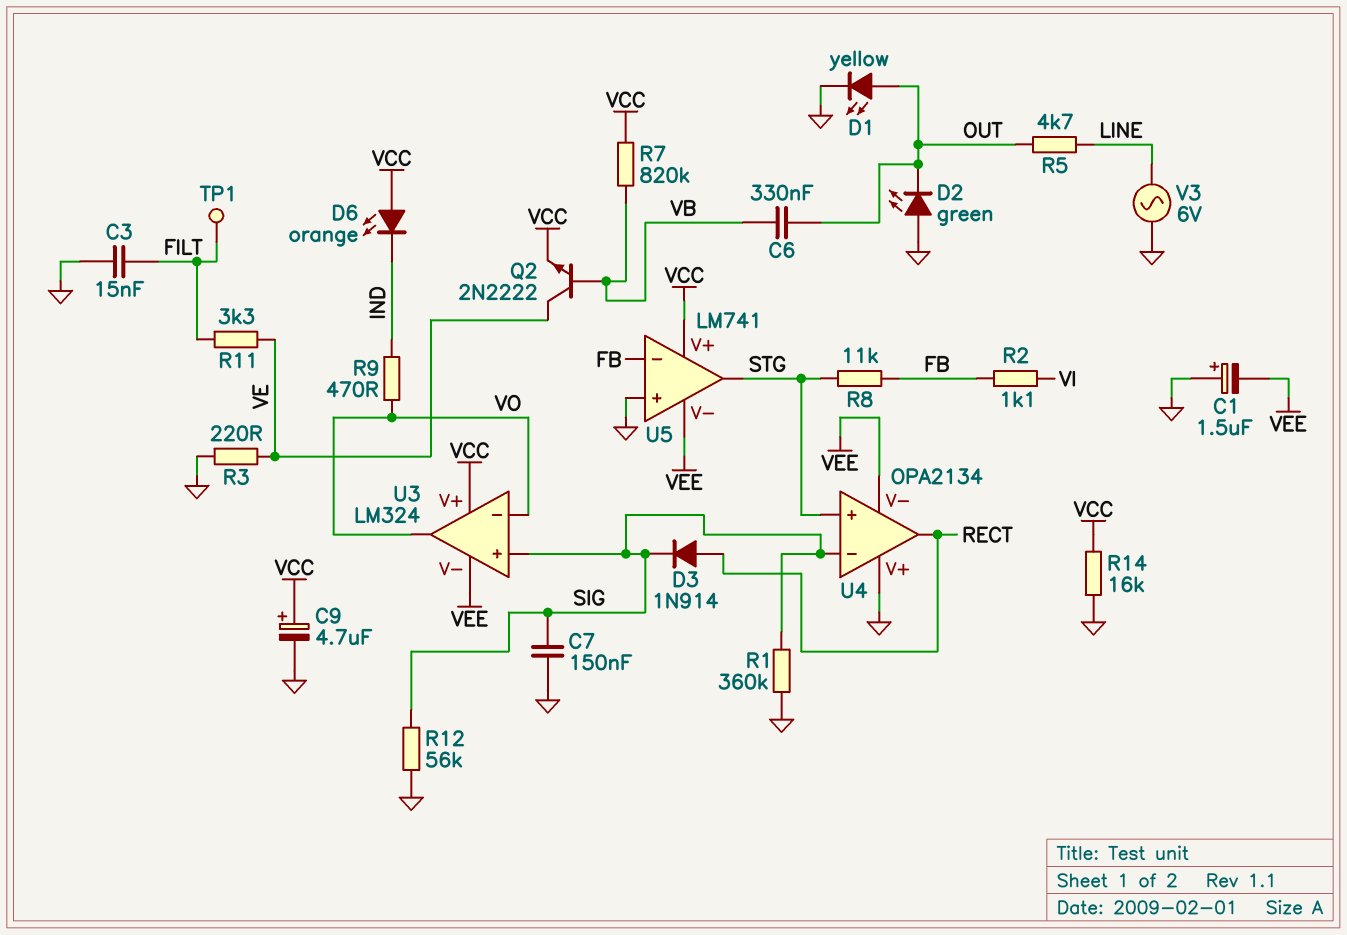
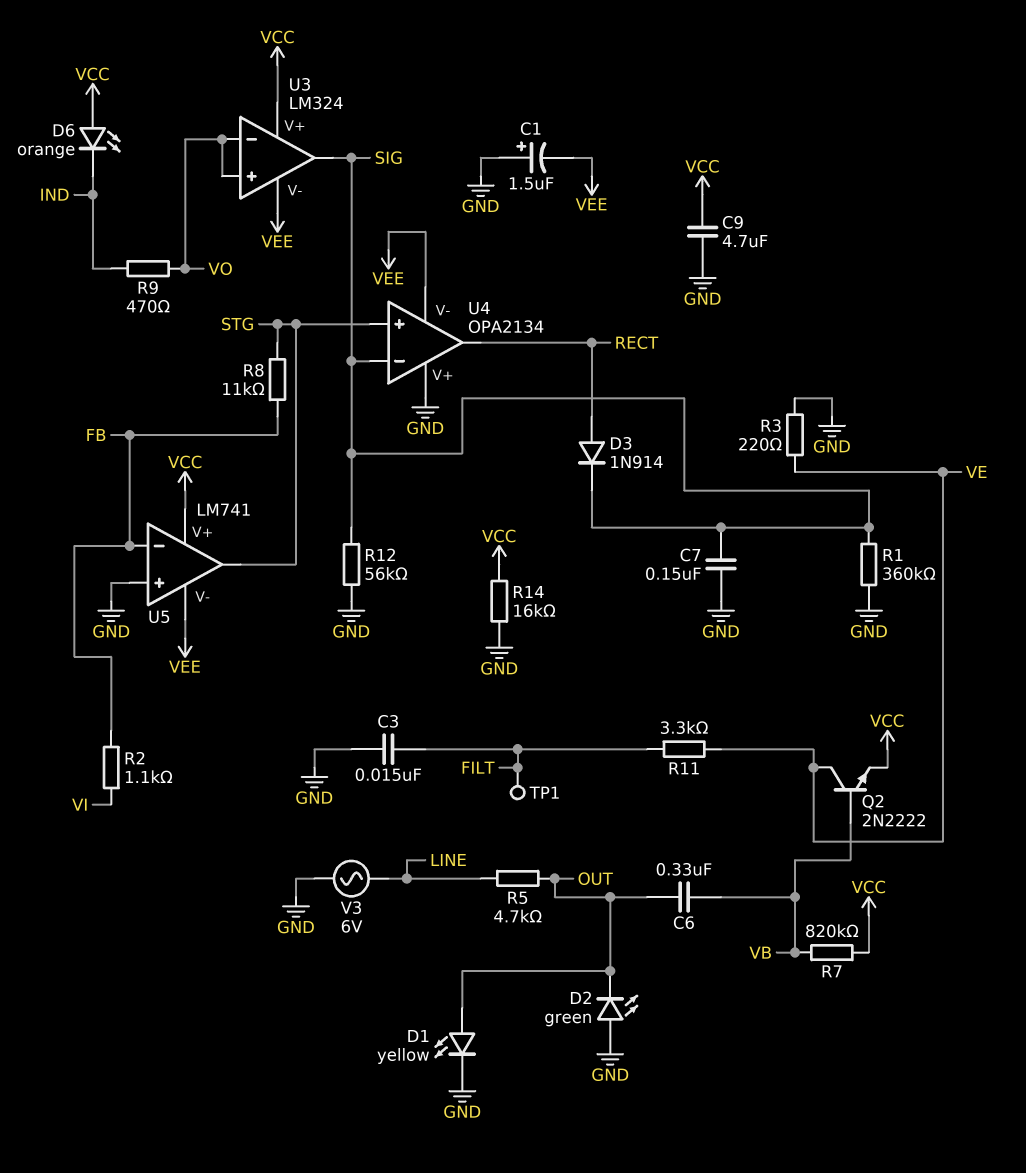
C9: 4.7uF (plus VCC, minus GND) -> 4.7uF (GND, VCC)
U3 pin in+: SIG -> VO
U3 pin out: VO -> SIG

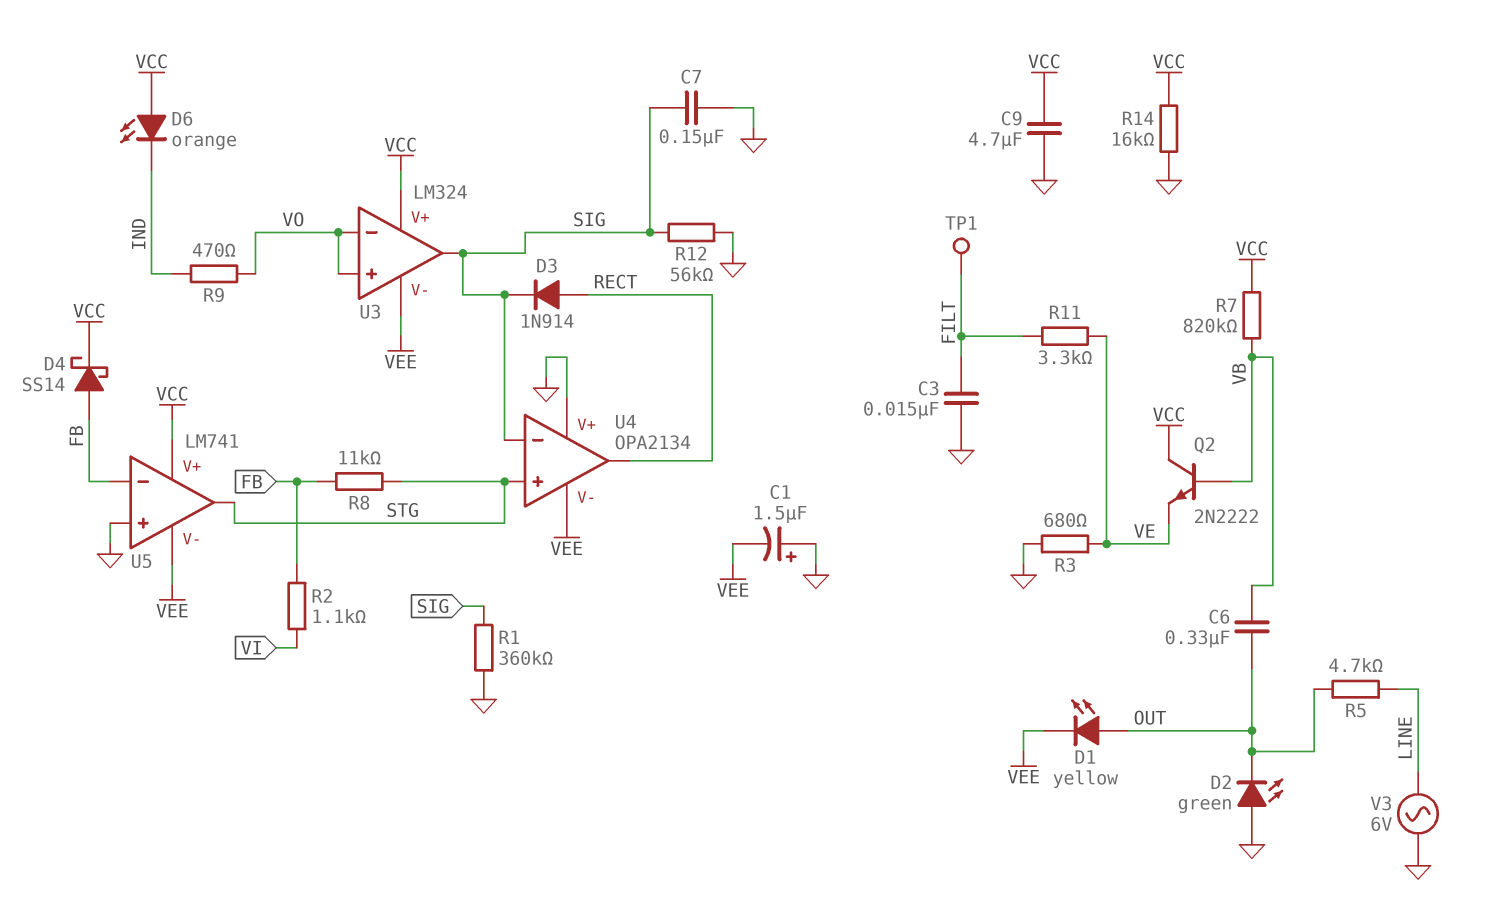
D1: LED yellow (A OUT, K GND) -> LED yellow (A OUT, K VEE)
D4: none -> schottky SS14 (A FB, K VCC)
Q2: NPN 2N2222 (B VB, C VE, E VCC) -> NPN 2N2222 (B VB, C VCC, E VE)
R3: 220 (GND, VE) -> 680 (GND, VE)

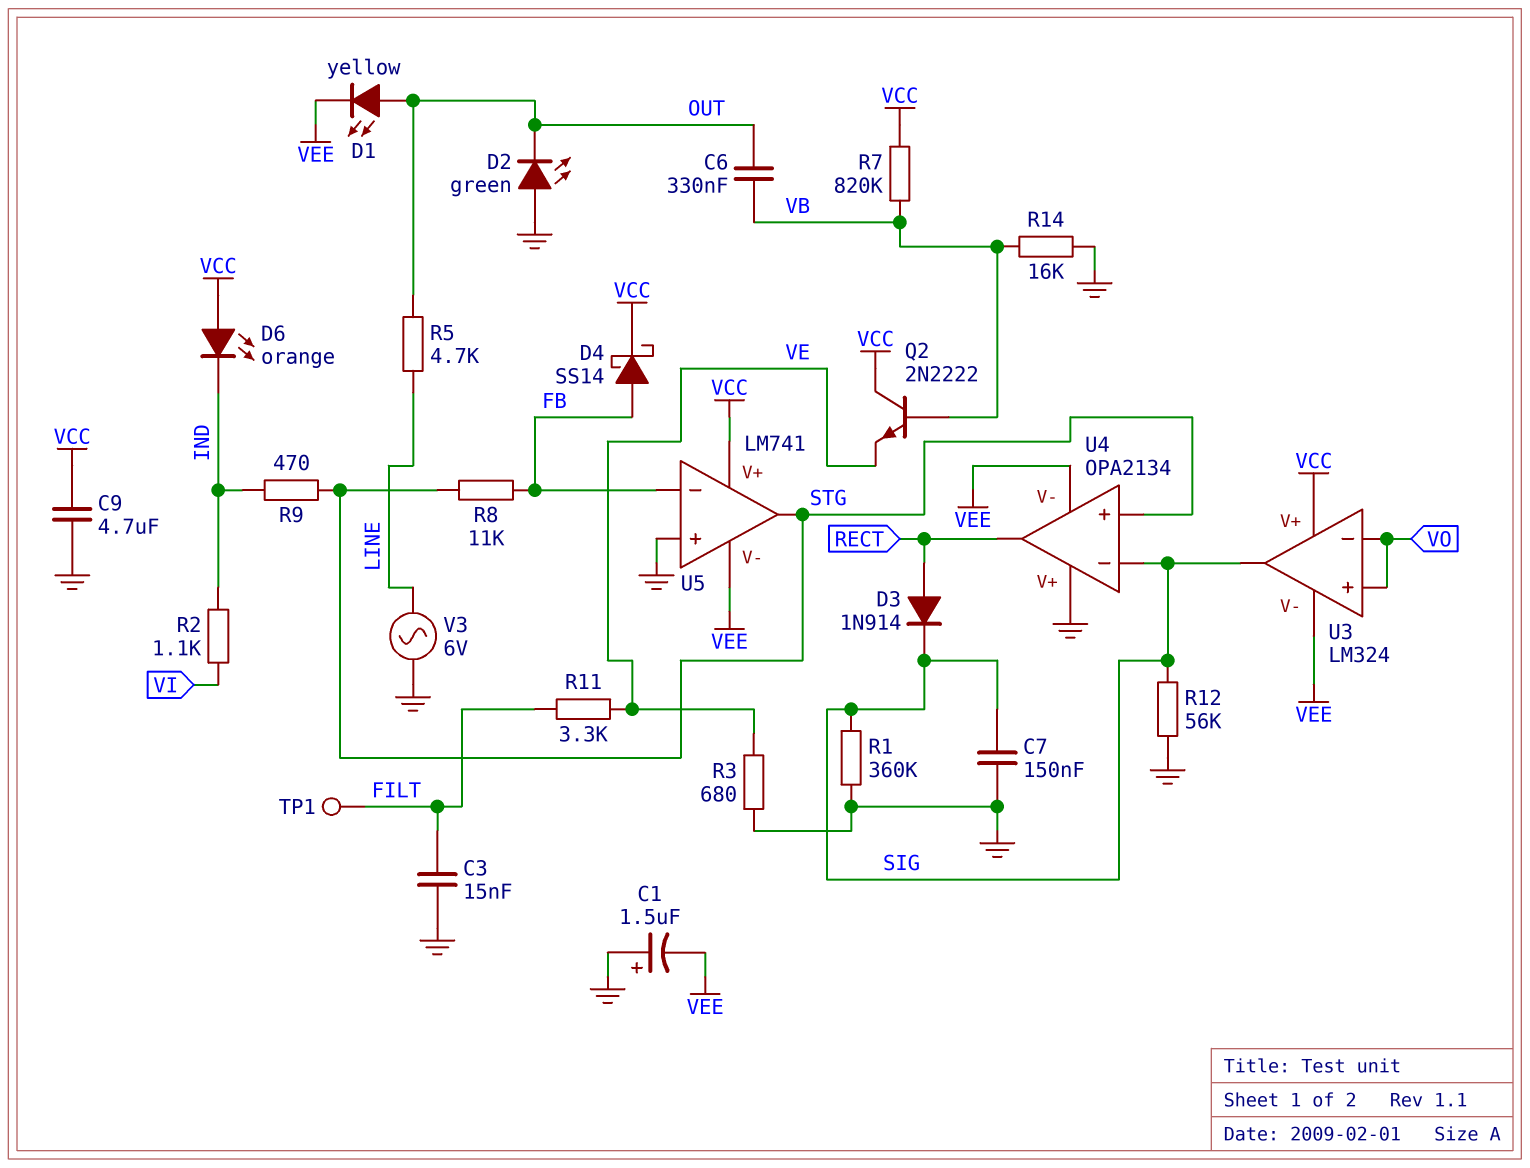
R2: 1.1k (FB, VI) -> 1.1k (IND, VI)
R9: 470 (IND, VO) -> 470 (IND, STG)
R14: 16k (GND, VCC) -> 16k (GND, VB)

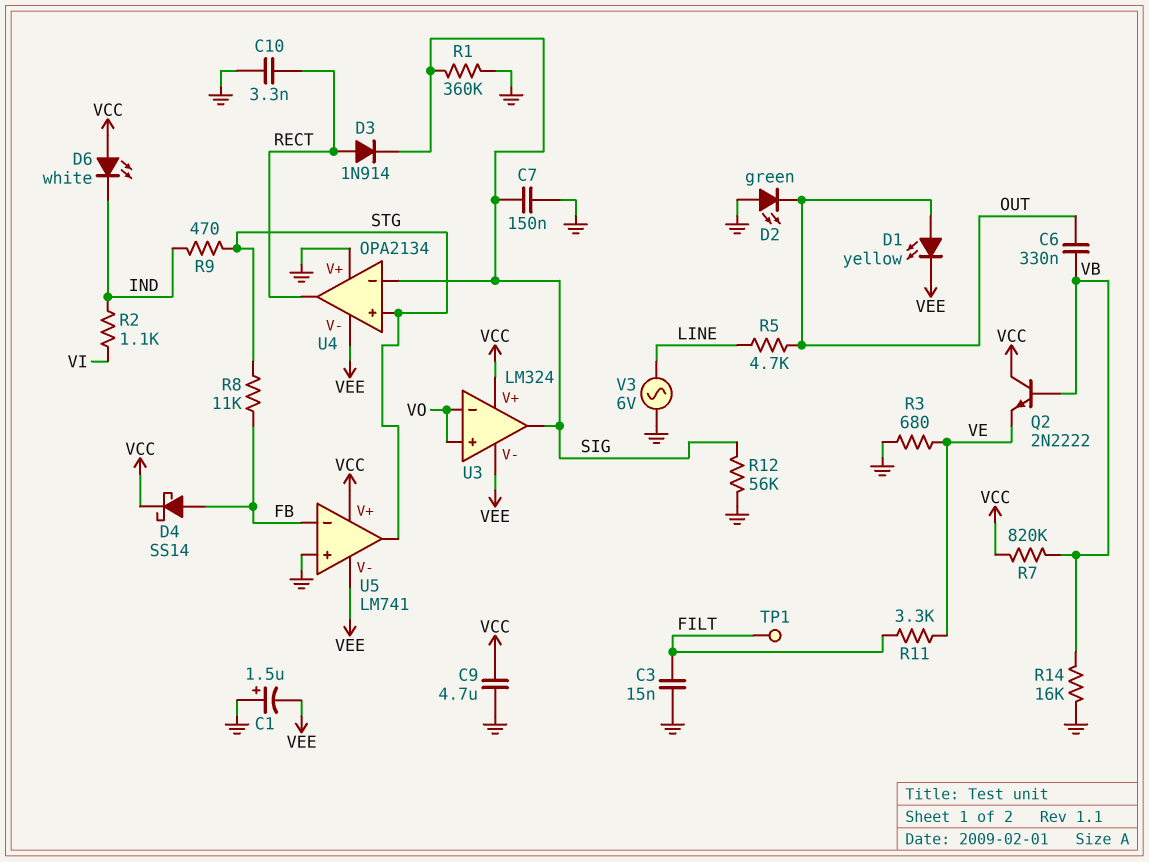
C10: none -> 3.3nF (GND, RECT)
D6: LED orange (A VCC, K IND) -> LED white (A VCC, K IND)

